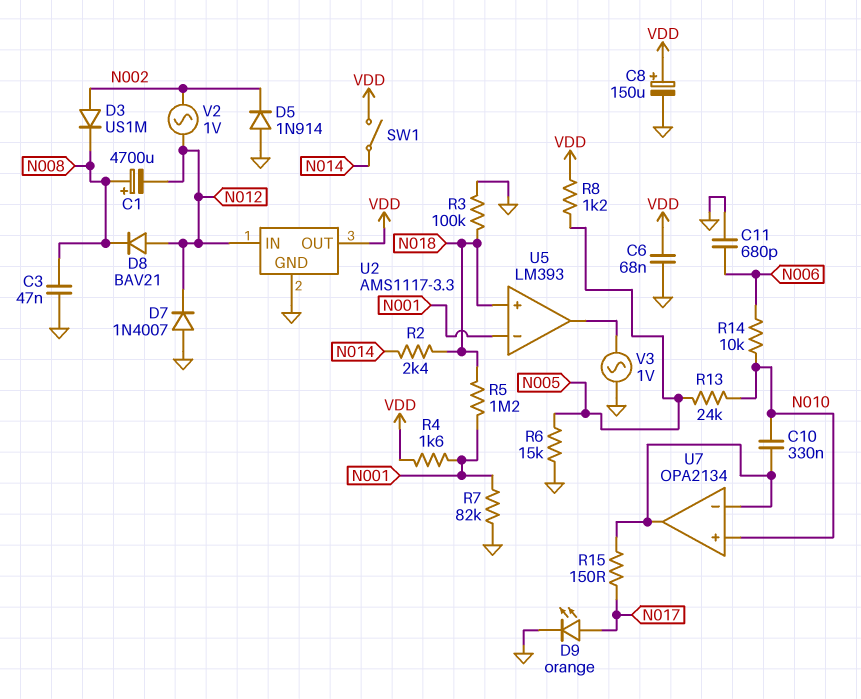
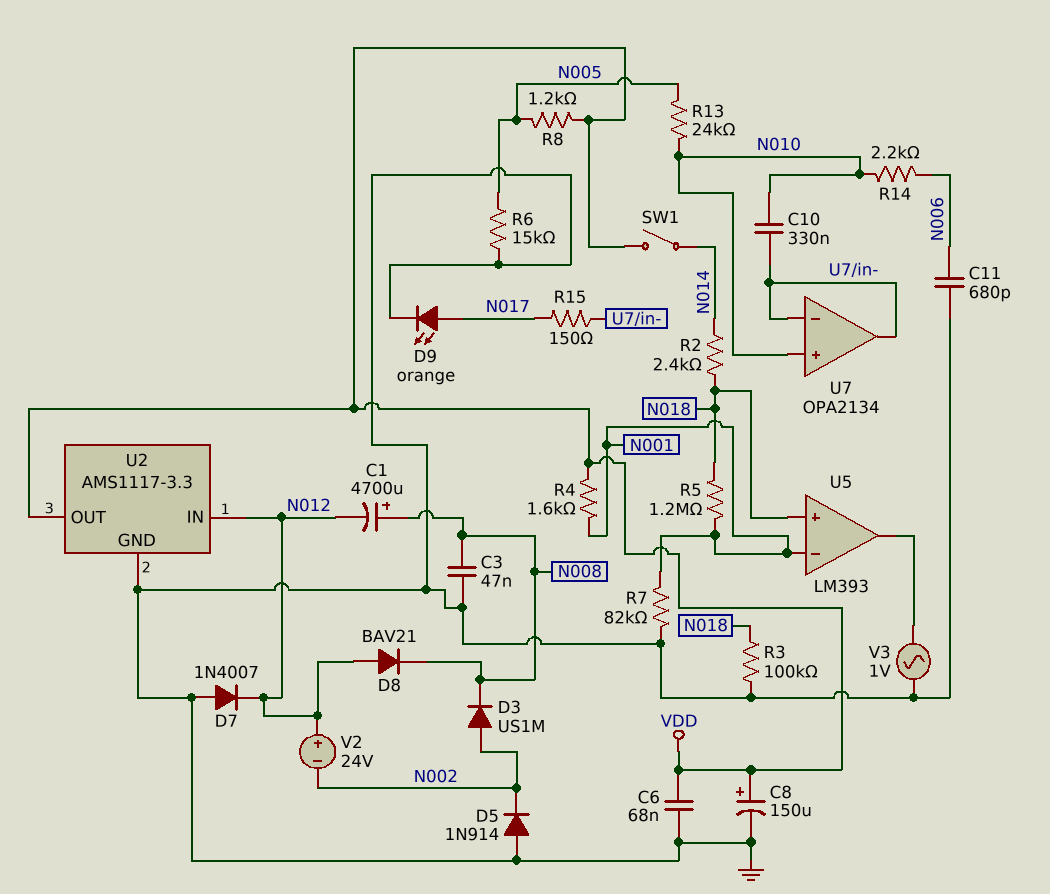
R14: 10k (N006, N010) -> 2.2k (N006, N010)
V2: AC 1V (N002, N012) -> 24V (plus N012, minus N002)

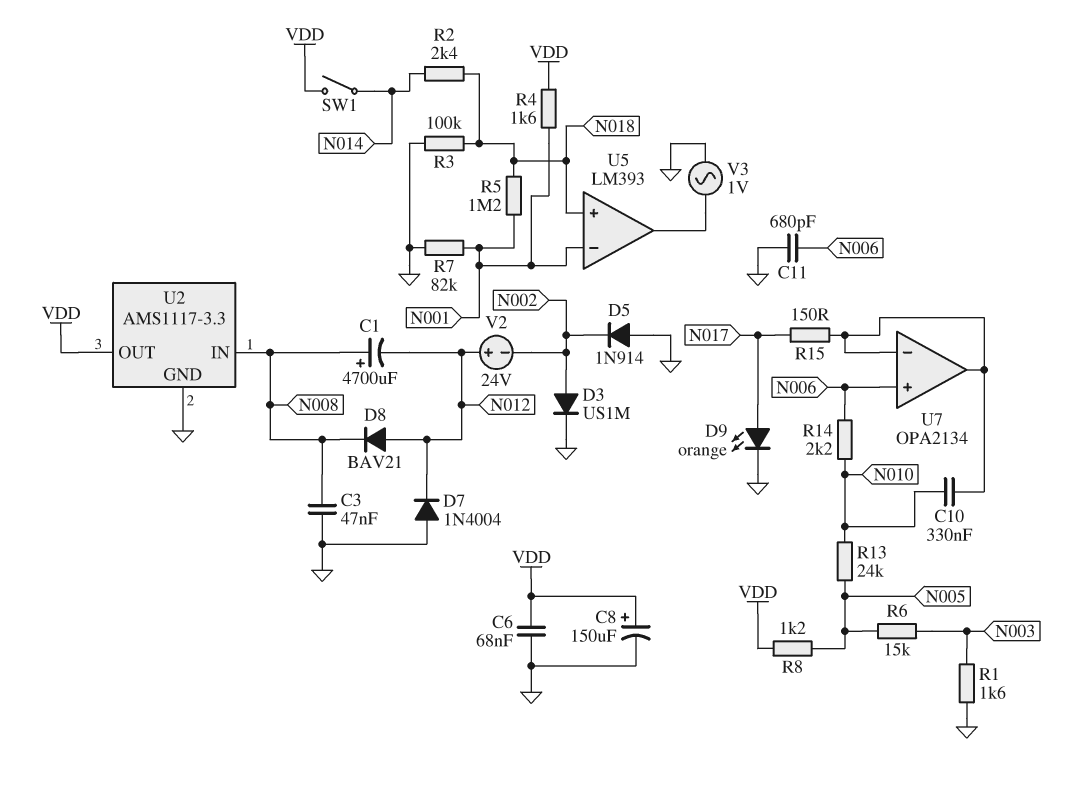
D3: diode US1M (A N002, K N008) -> diode US1M (A N002, K GND)
D7: diode 1N4007 (A GND, K N012) -> diode 1N4004 (A GND, K N012)
R1: none -> 1.6k (GND, N003)
R6: 15k (GND, N005) -> 15k (N003, N005)
U2 pin IN: N012 -> N008
U7 pin in+: N010 -> N006

